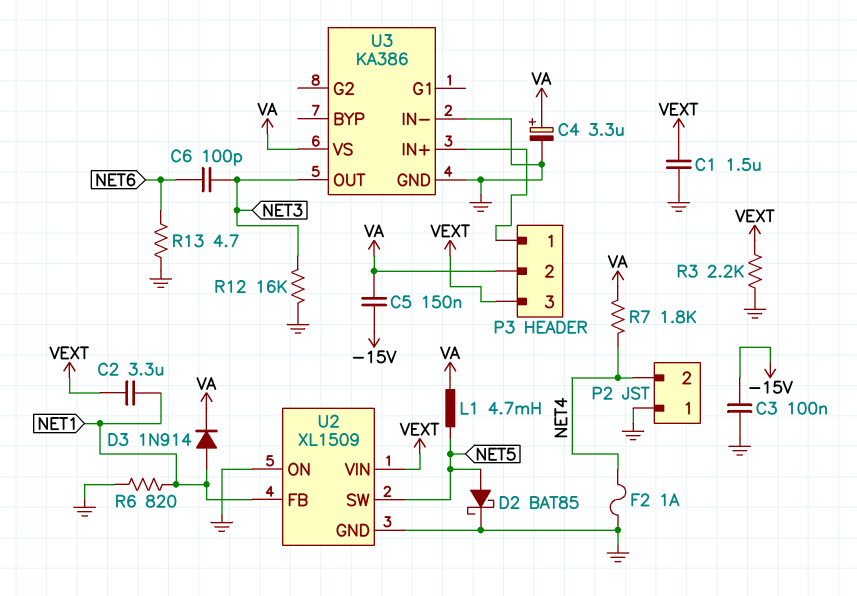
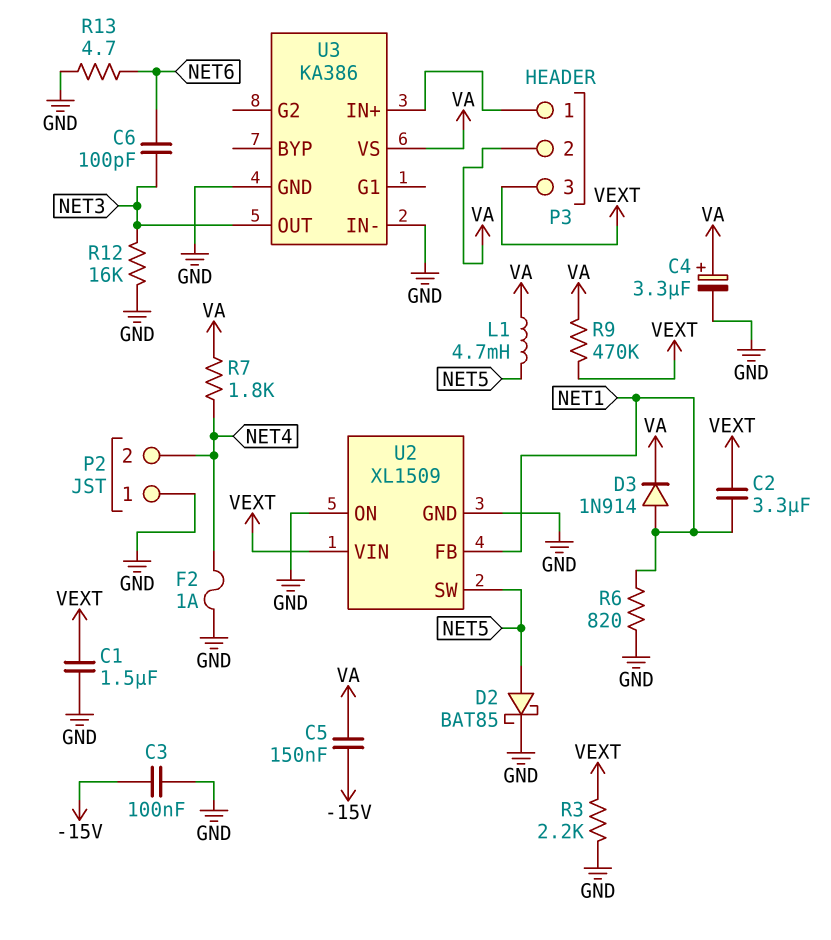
R9: none -> 470k (VA, VEXT)

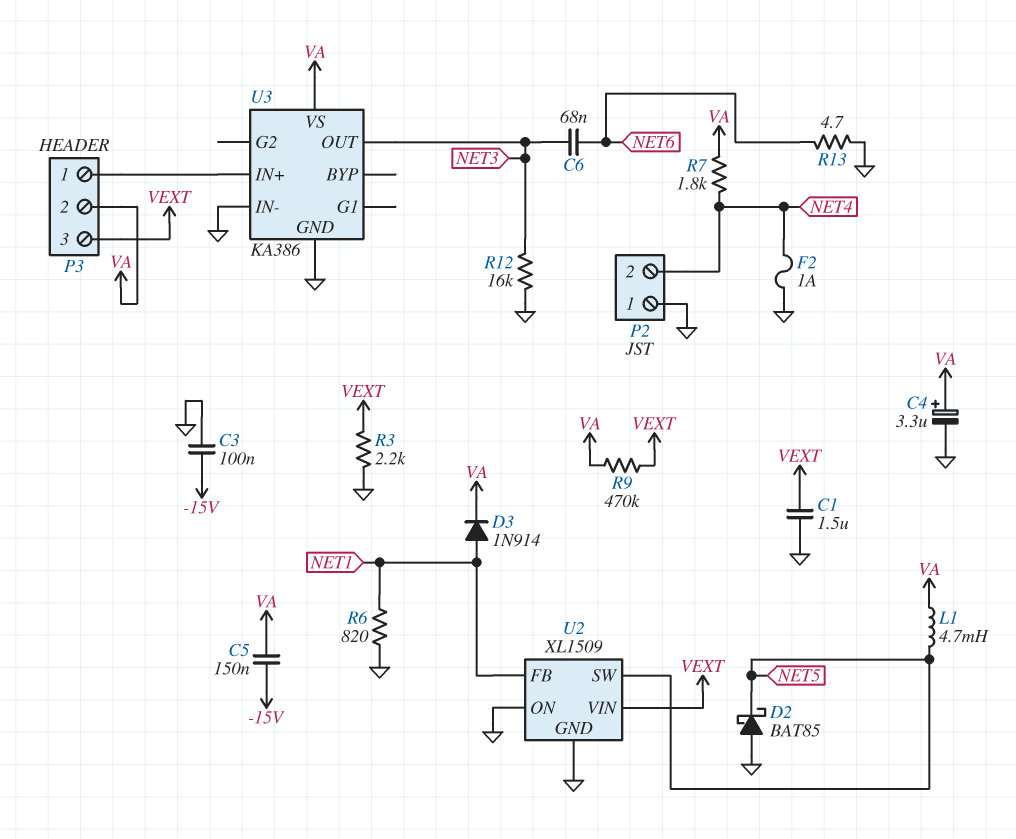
C2: 3.3uF (NET1, VEXT) -> none
C6: 100pF (NET3, NET6) -> 68nF (NET3, NET6)
D2: schottky BAT85 (A NET5, K GND) -> schottky BAT85 (A GND, K NET5)

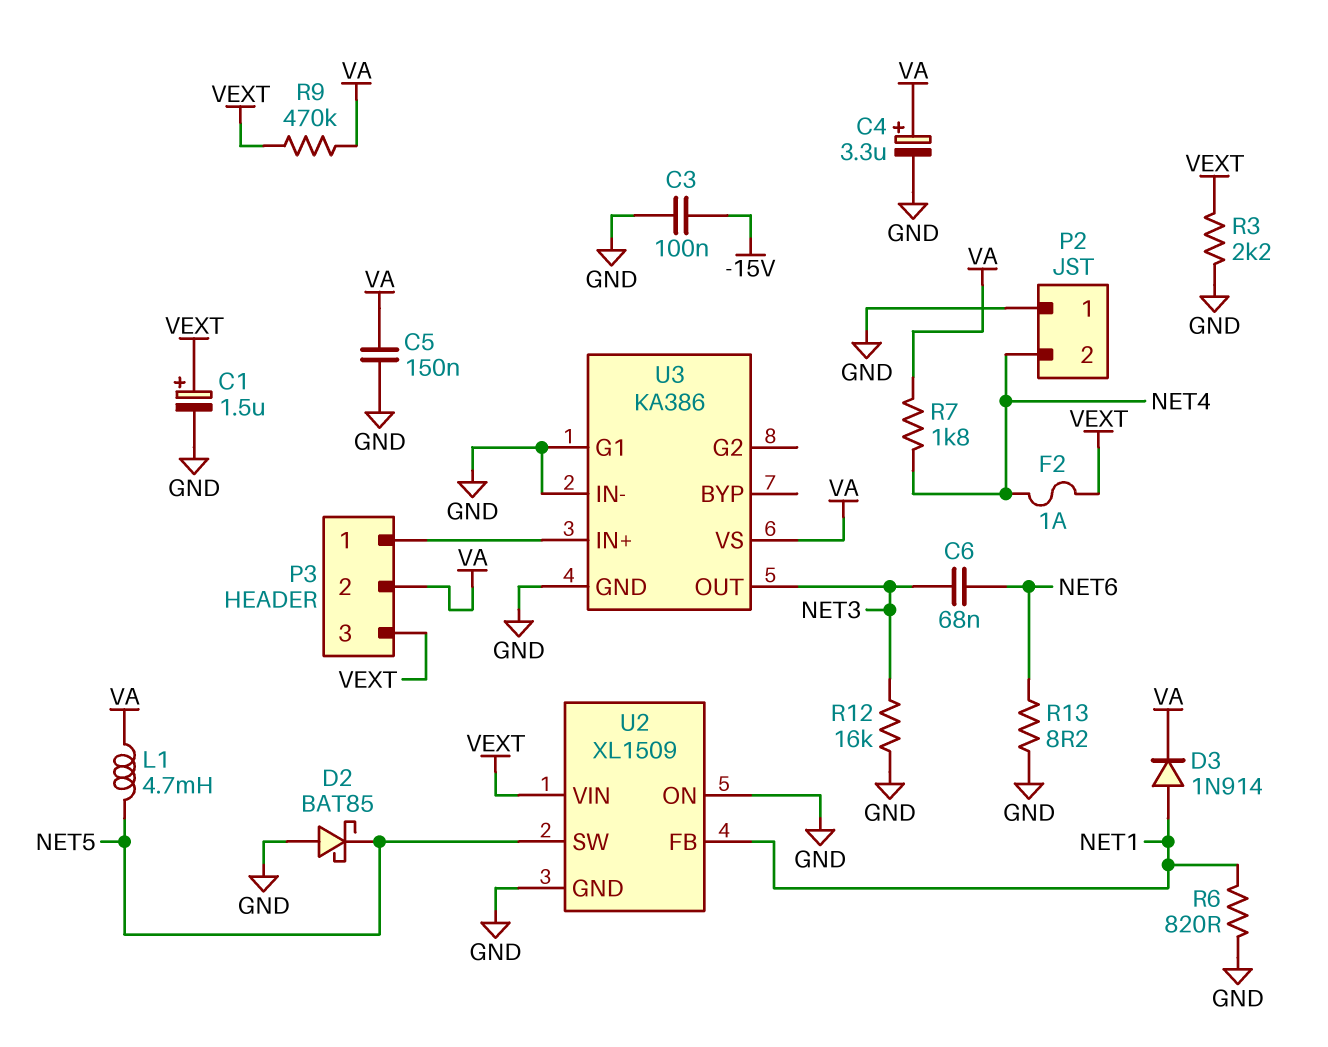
C1: 1.5uF (GND, VEXT) -> 1.5uF (plus VEXT, minus GND)
C5: 150nF (-15V, VA) -> 150nF (GND, VA)
F2: 1A (GND, NET4) -> 1A (NET4, VEXT)
R13: 4.7 (GND, NET6) -> 8.2 (GND, NET6)
U3 pin G1: none -> GND

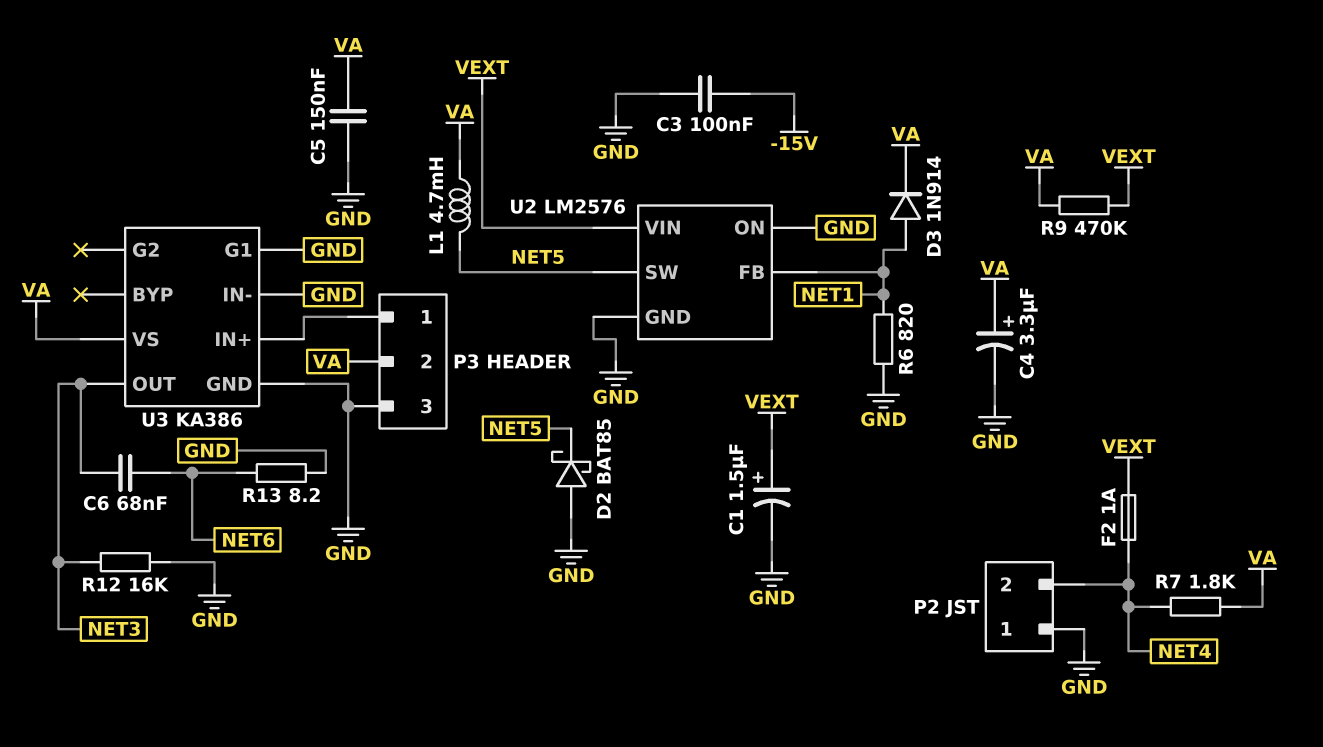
P3 pin 3: VEXT -> GND
R3: 2.2k (GND, VEXT) -> none
U2: XL1509 -> LM2576

